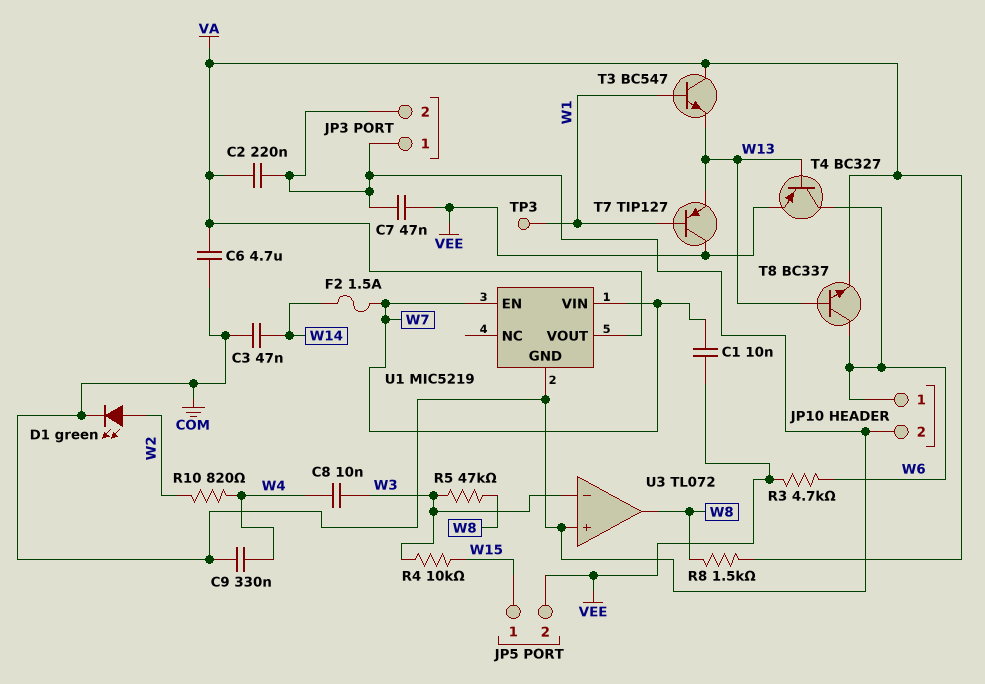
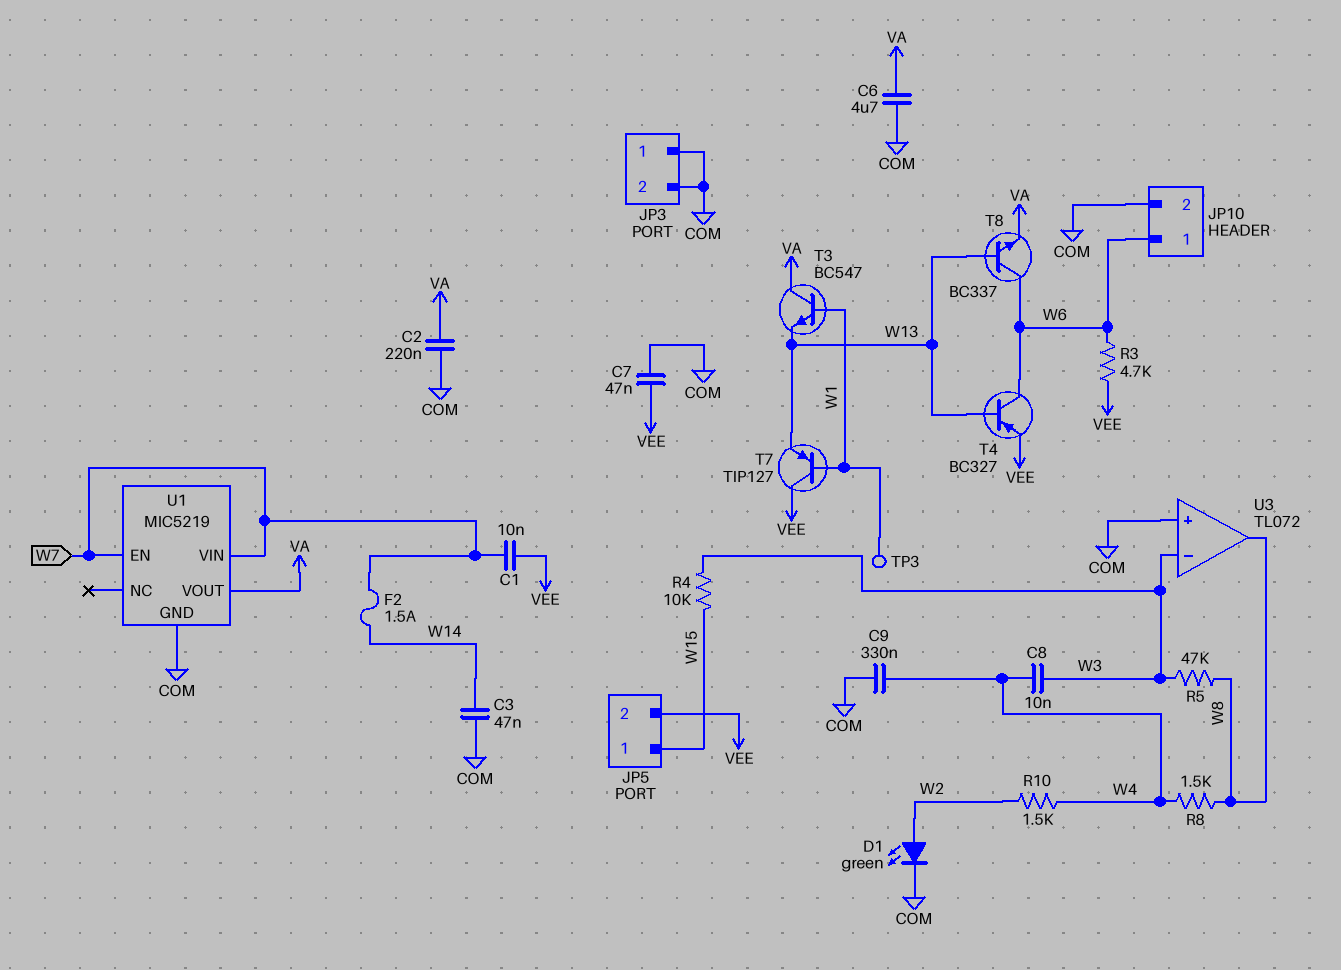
R8: 1.5k (VA, W8) -> 1.5k (W4, W8)
R10: 820 (W2, W4) -> 1.5k (W2, W4)

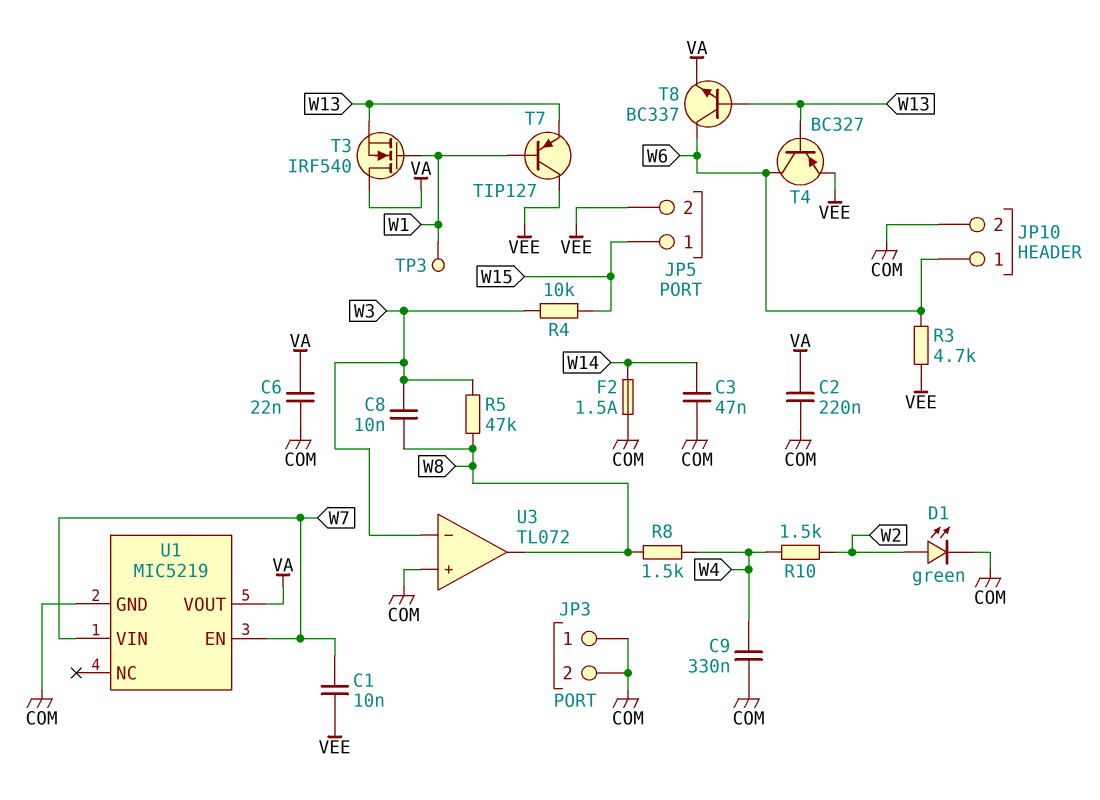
C6: 4.7uF (COM, VA) -> 22nF (COM, VA)
C7: 47nF (COM, VEE) -> none
C8: 10nF (W3, W4) -> 10nF (W3, W8)
F2: 1.5A (W7, W14) -> 1.5A (COM, W14)
T3: NPN BC547 (B W1, C VA, E W13) -> NMOS IRF540 (G W1, D VA, S W13)

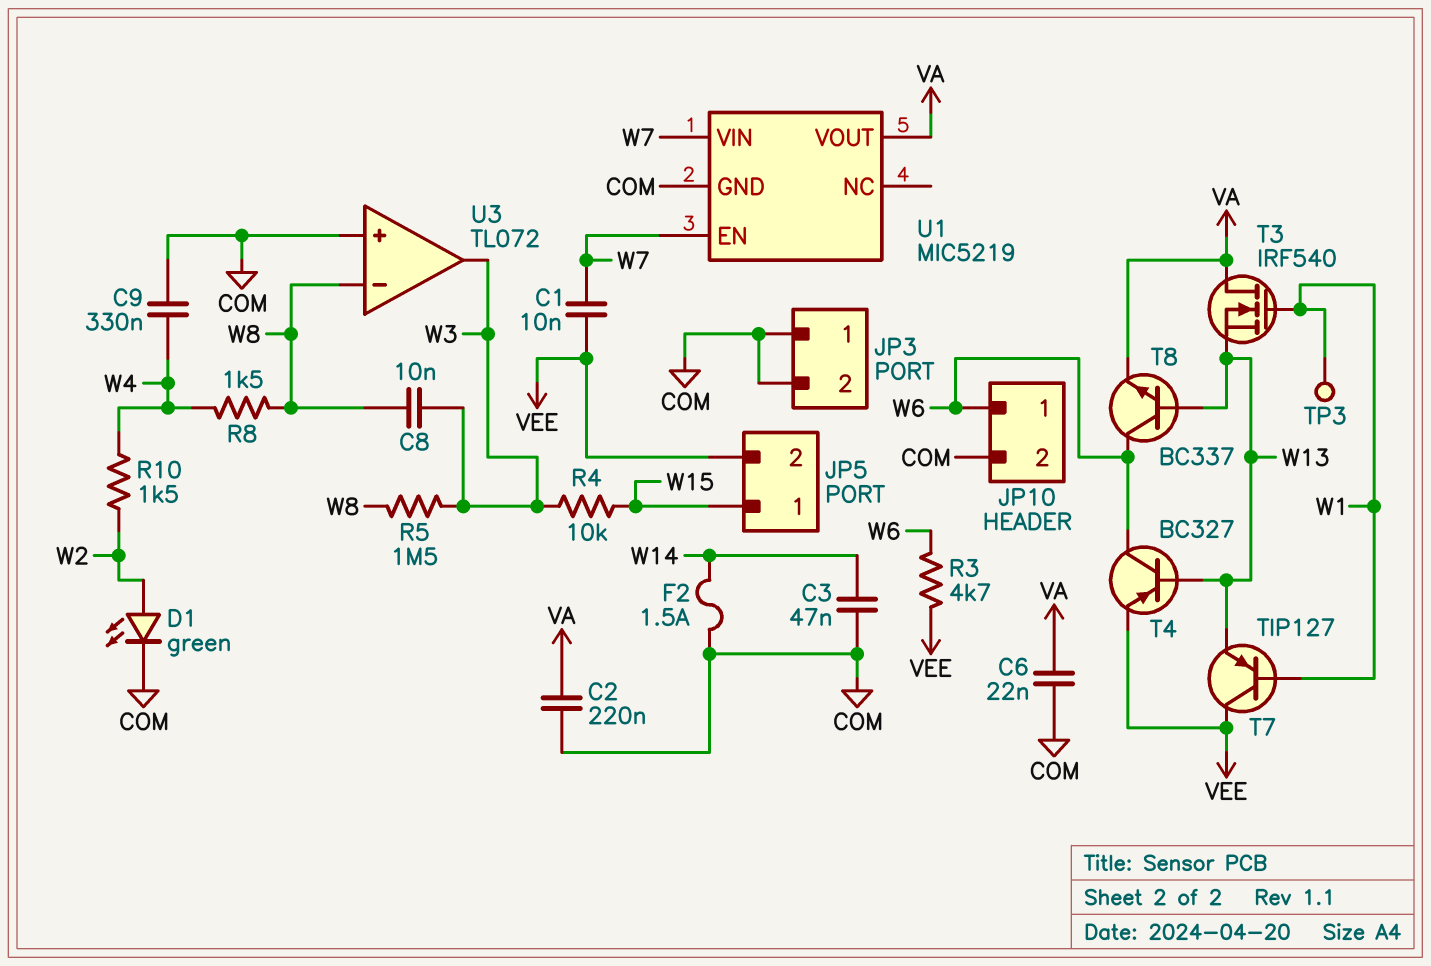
R5: 47k (W3, W8) -> 1.5M (W3, W8)
U3 pin in-: W3 -> W8
U3 pin out: W8 -> W3

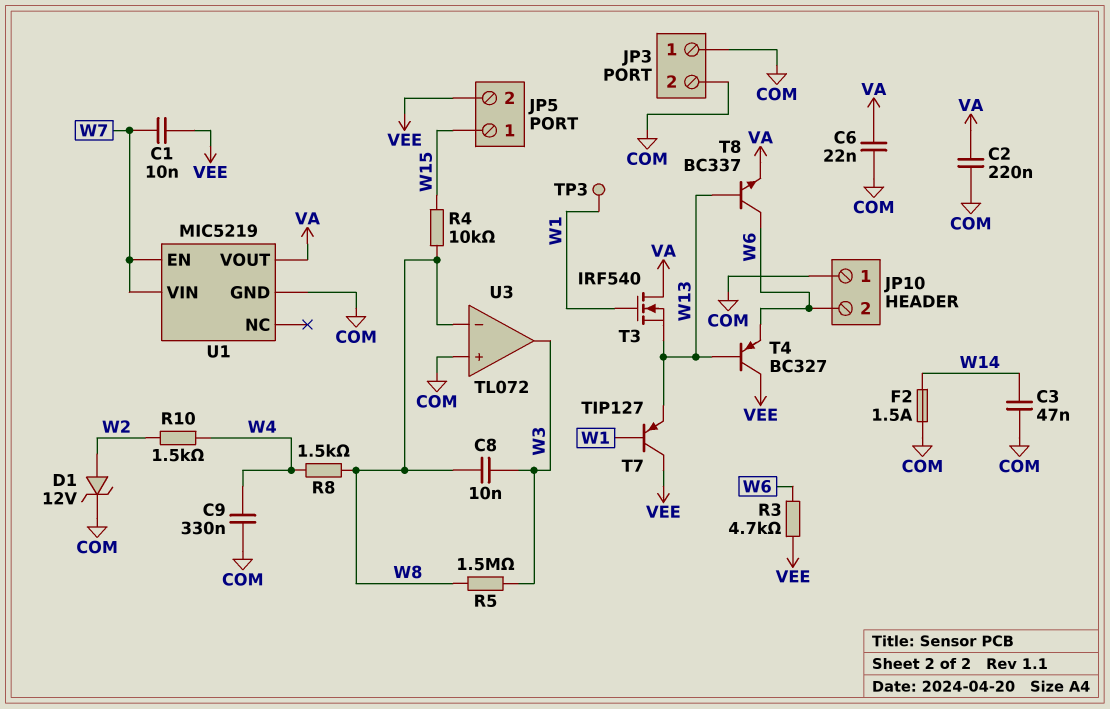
D1: LED green (A W2, K COM) -> zener 12V (A W2, K COM)
JP10 pin 1: W6 -> COM
JP10 pin 2: COM -> W6
R4: 10k (W3, W15) -> 10k (W8, W15)
T4: PNP BC327 (B W13, C W6, E VEE) -> PNP BC327 (B W13, C VEE, E W6)

